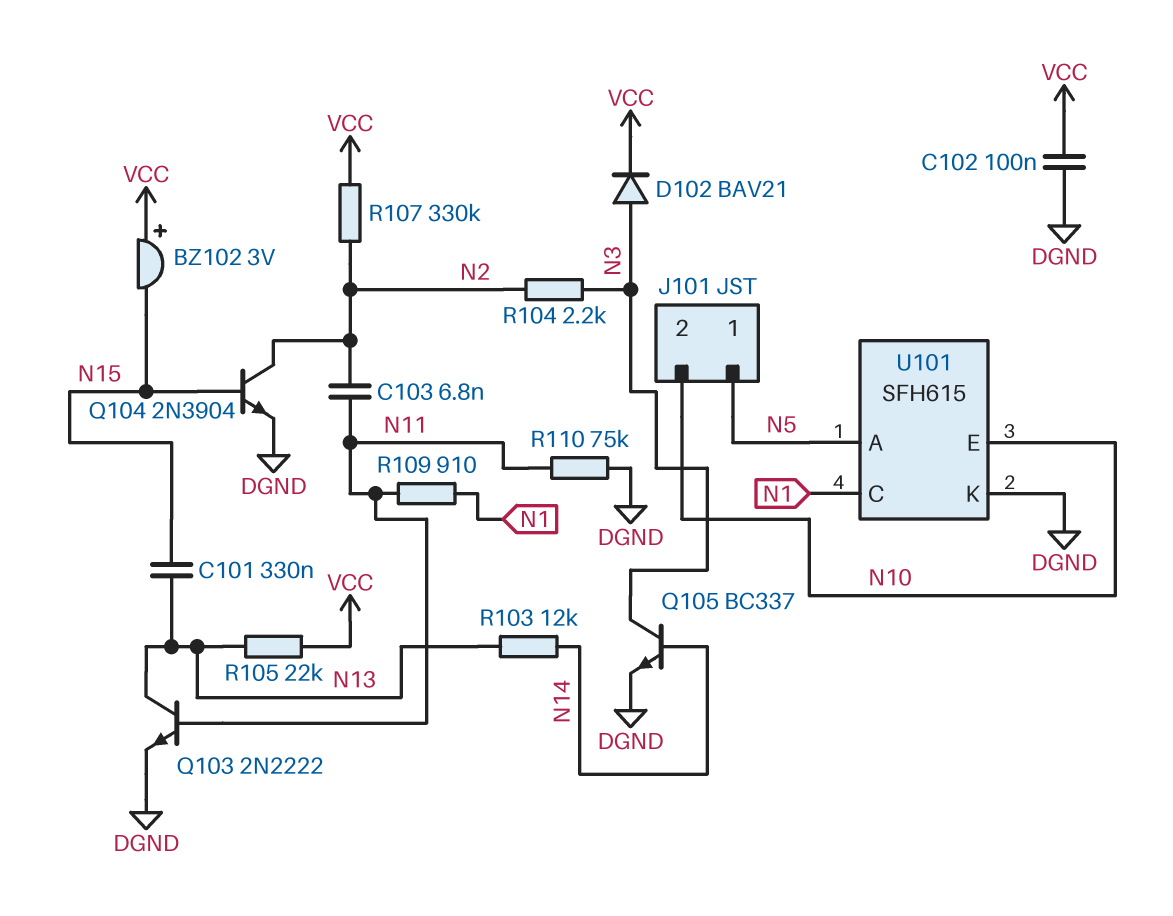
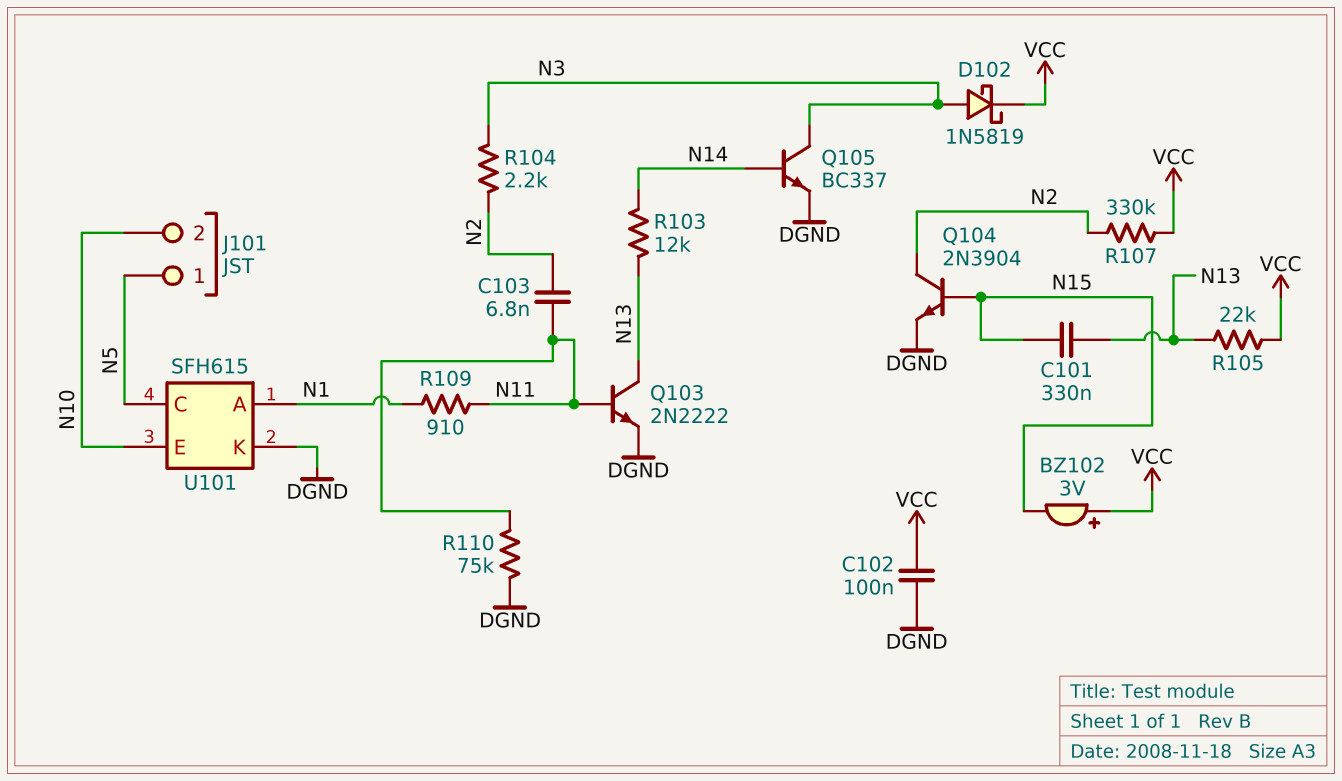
D102: diode BAV21 (A N3, K VCC) -> schottky 1N5819 (A N3, K VCC)
U101 pin A: N5 -> N1
U101 pin C: N1 -> N5

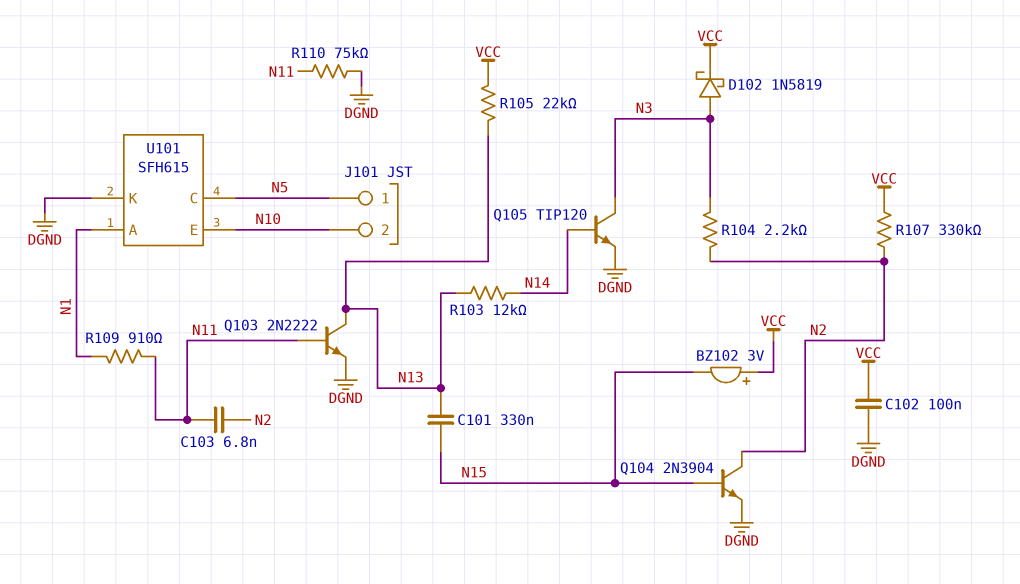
Q105: NPN BC337 (B N14, C N3, E DGND) -> NPN TIP120 (B N14, C N3, E DGND)

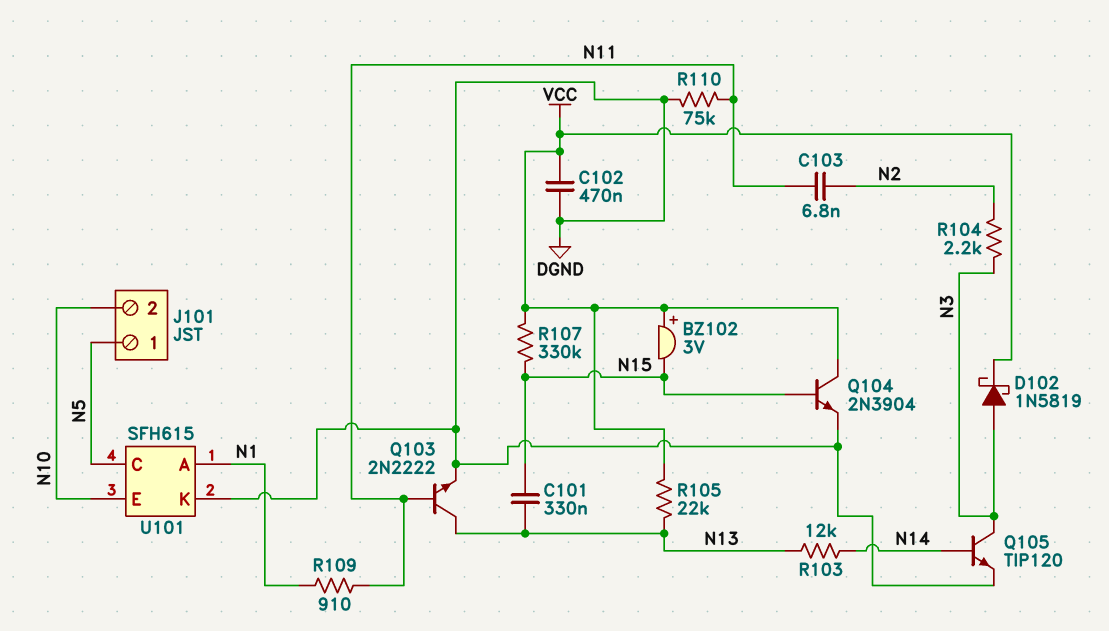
C102: 100nF (DGND, VCC) -> 470nF (DGND, VCC)
Q104: NPN 2N3904 (B N15, C N2, E DGND) -> NPN 2N3904 (B N15, C VCC, E DGND)
R107: 330k (N2, VCC) -> 330k (N15, VCC)

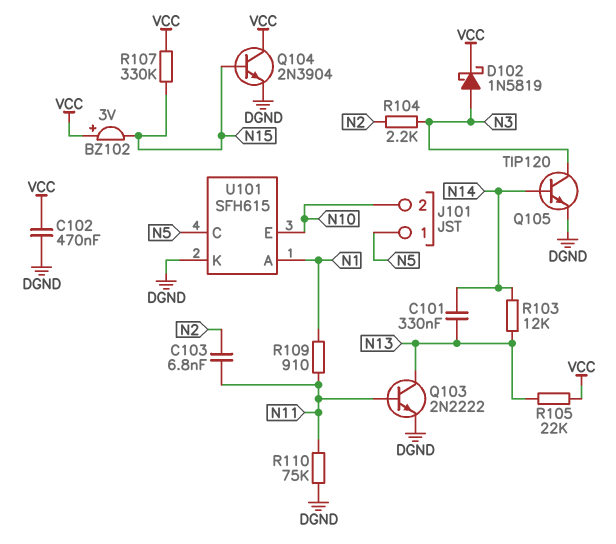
C101: 330nF (N13, N15) -> 330nF (N13, N14)

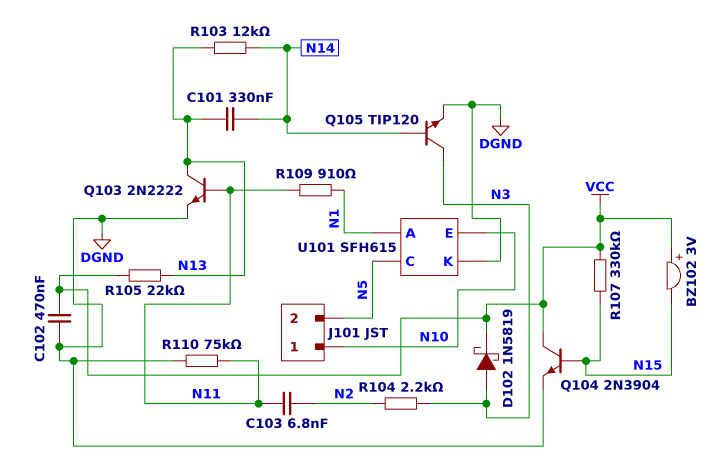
J101 pin 1: N5 -> N10
J101 pin 2: N10 -> N5

